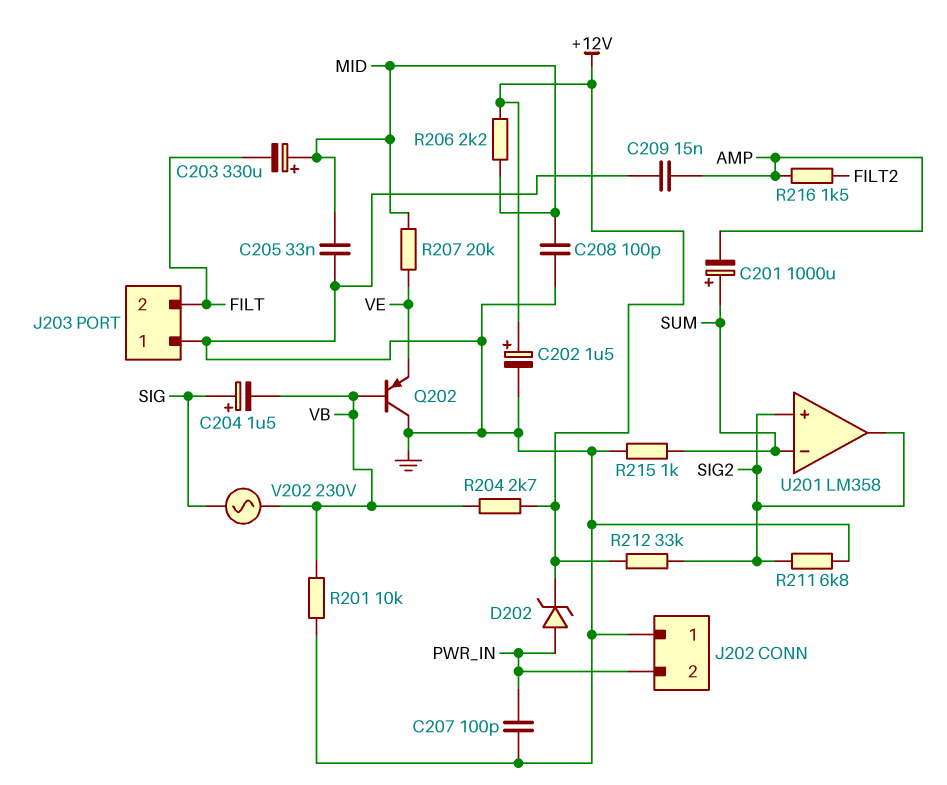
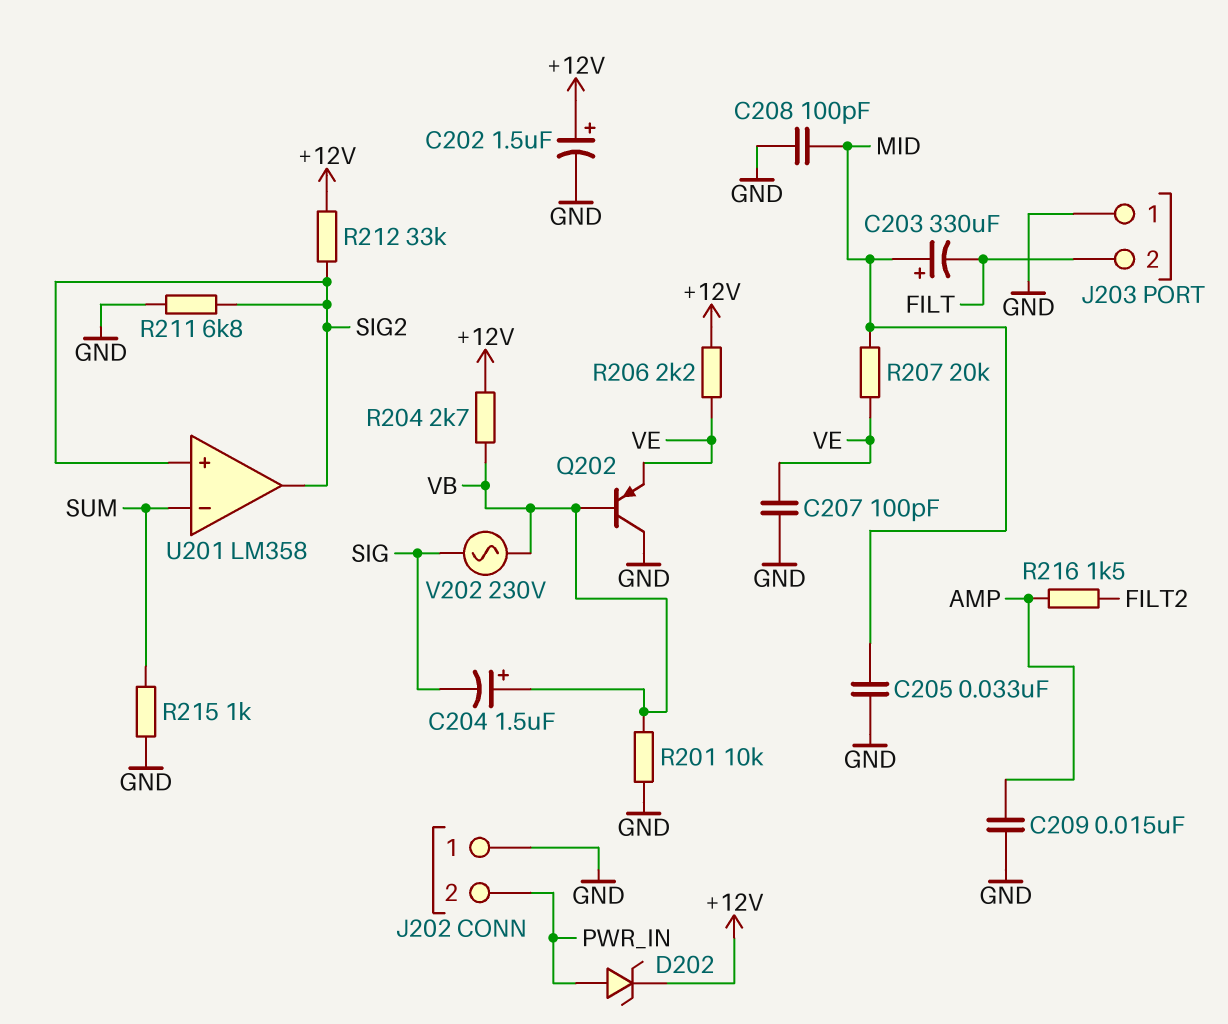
C201: 1000uF (plus SUM, minus AMP) -> none
C204: 1.5uF (plus SIG, minus VB) -> 1.5uF (plus VB, minus SIG)
C207: 100pF (GND, PWR_IN) -> 100pF (GND, VE)
R206: 2.2k (+12V, MID) -> 2.2k (+12V, VE)

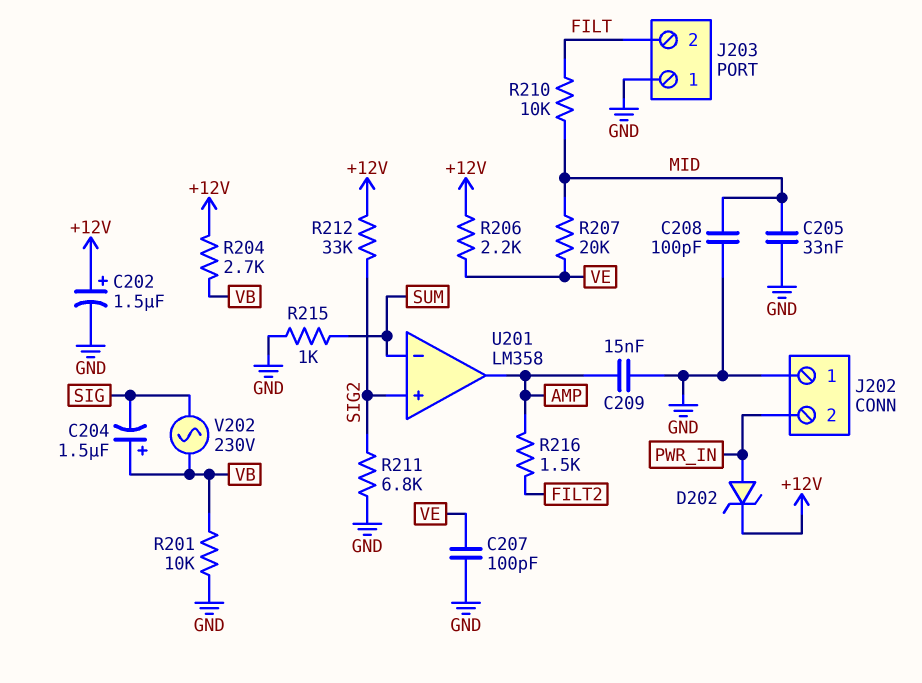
C203: 330uF (plus MID, minus FILT) -> none
Q202: PNP (B VB, C GND, E VE) -> none
R210: none -> 10k (FILT, MID)
U201 pin out: SIG2 -> AMP

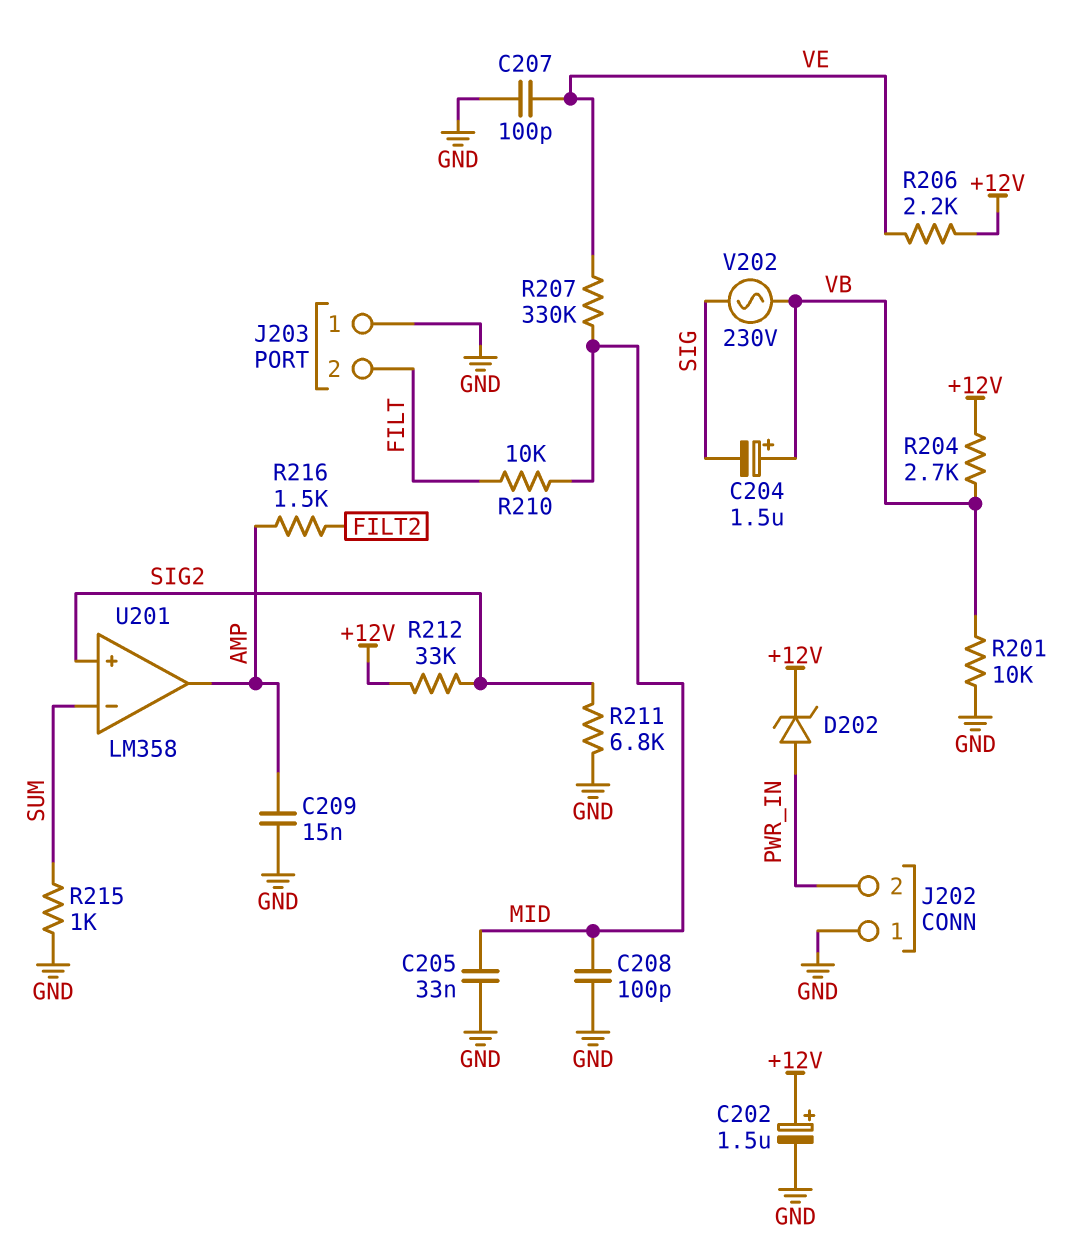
R207: 20k (MID, VE) -> 330k (MID, VE)

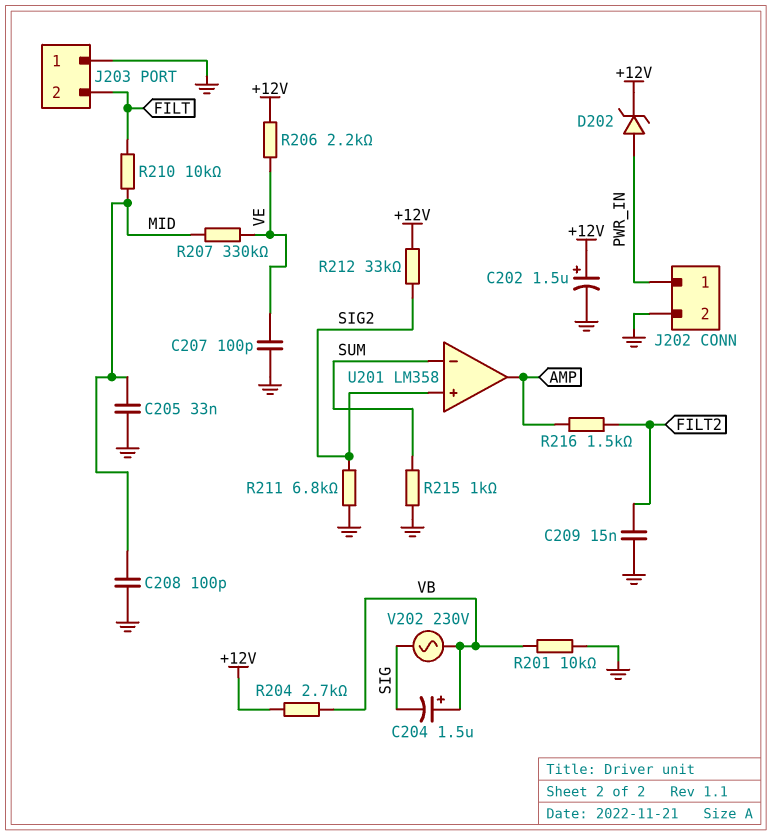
C209: 15nF (AMP, GND) -> 15nF (FILT2, GND)
J202 pin 1: GND -> PWR_IN
J202 pin 2: PWR_IN -> GND

